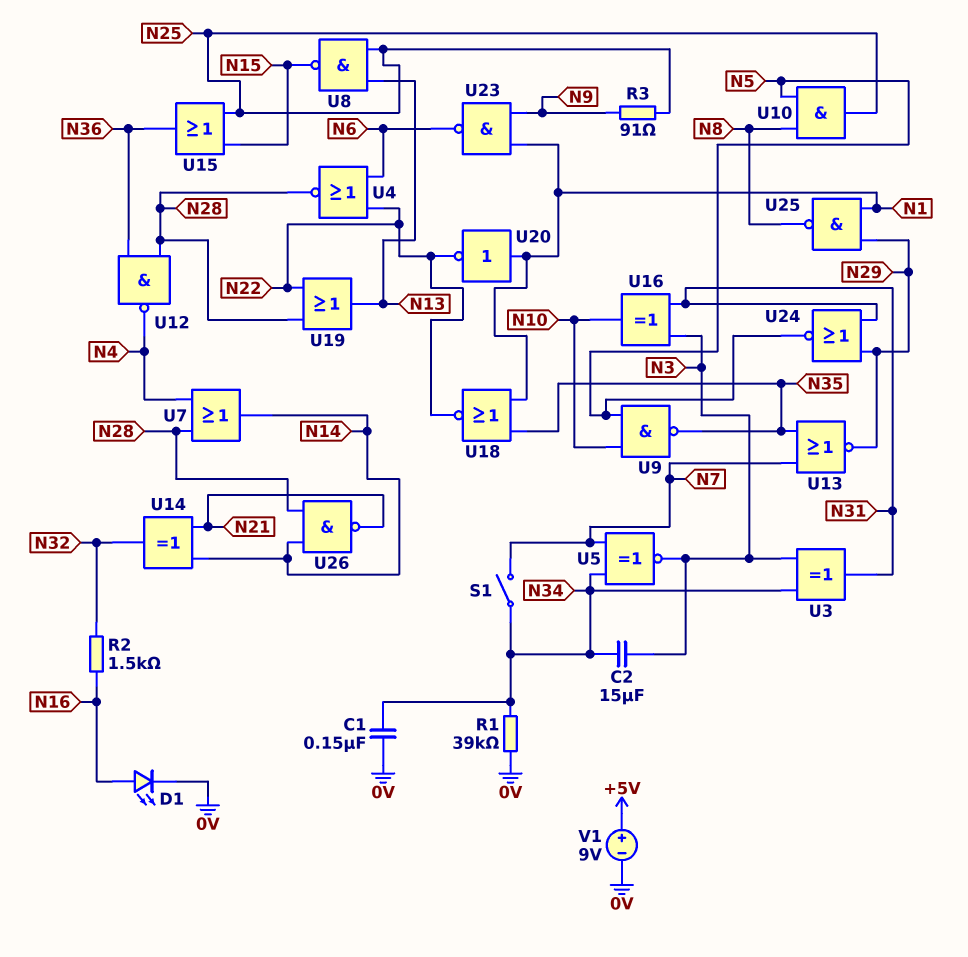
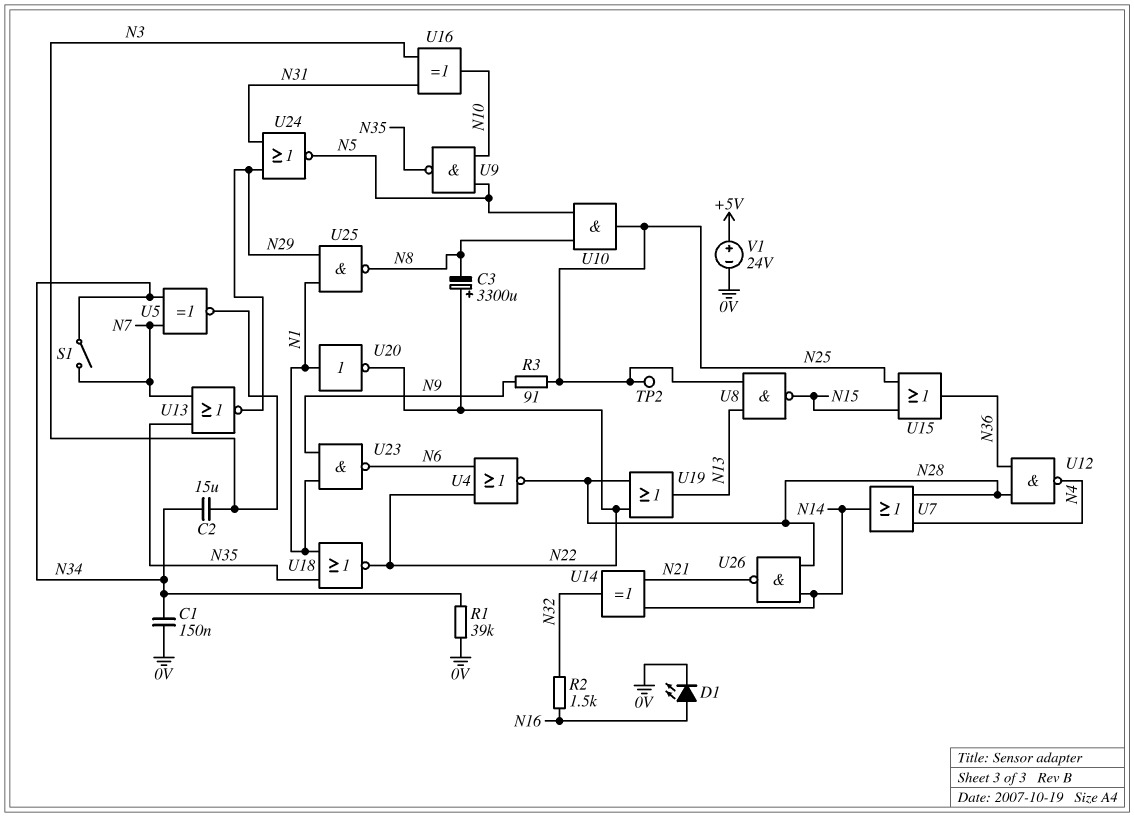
C3: none -> 3300uF (plus N22, minus N8)
TP2: none -> test point (N25)
U3: XOR (in N3, in N34, out N31) -> none
V1: 9V (plus +5V, minus 0V) -> 24V (plus +5V, minus 0V)

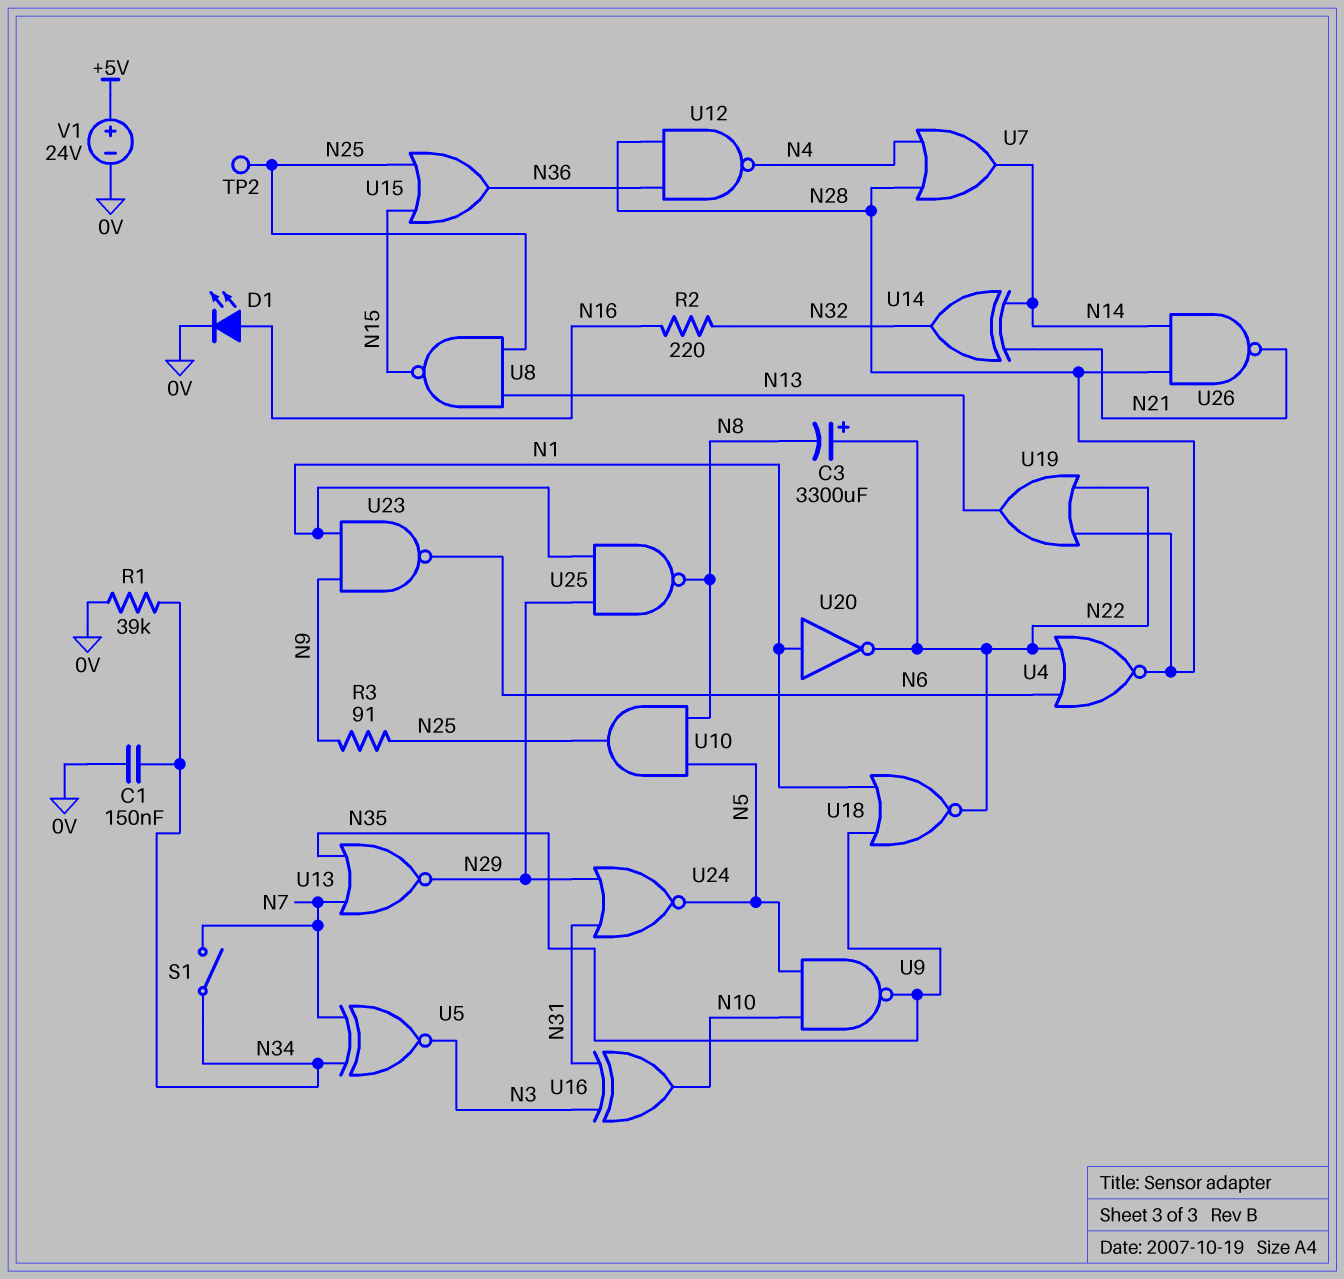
C2: 15uF (N3, N34) -> none
R2: 1.5k (N16, N32) -> 220 (N16, N32)

